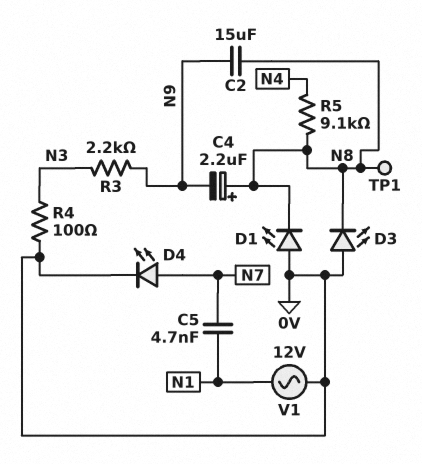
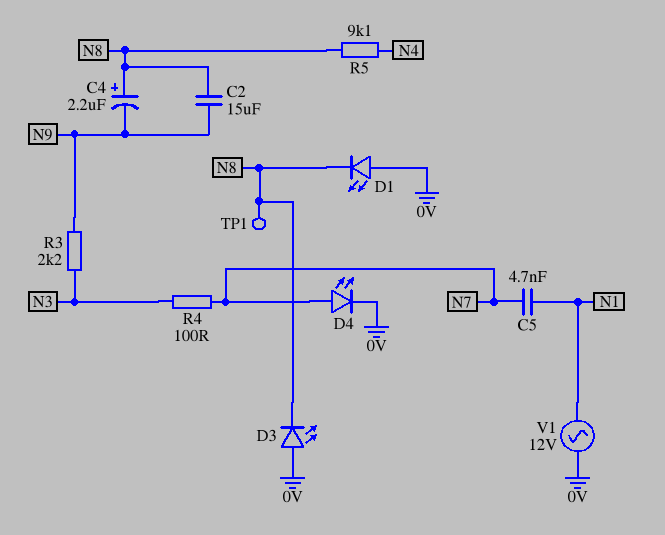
R4: 100 (0V, N3) -> 100 (N3, N7)

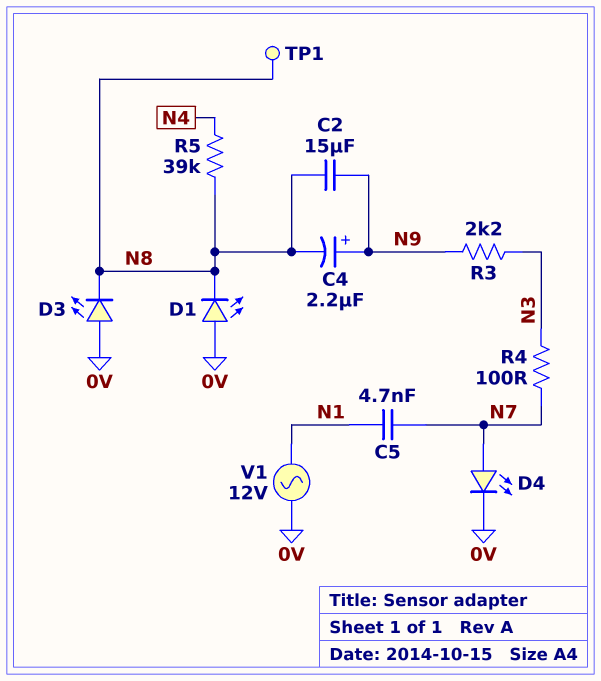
C4: 2.2uF (plus N8, minus N9) -> 2.2uF (plus N9, minus N8)
R5: 9.1k (N4, N8) -> 39k (N4, N8)

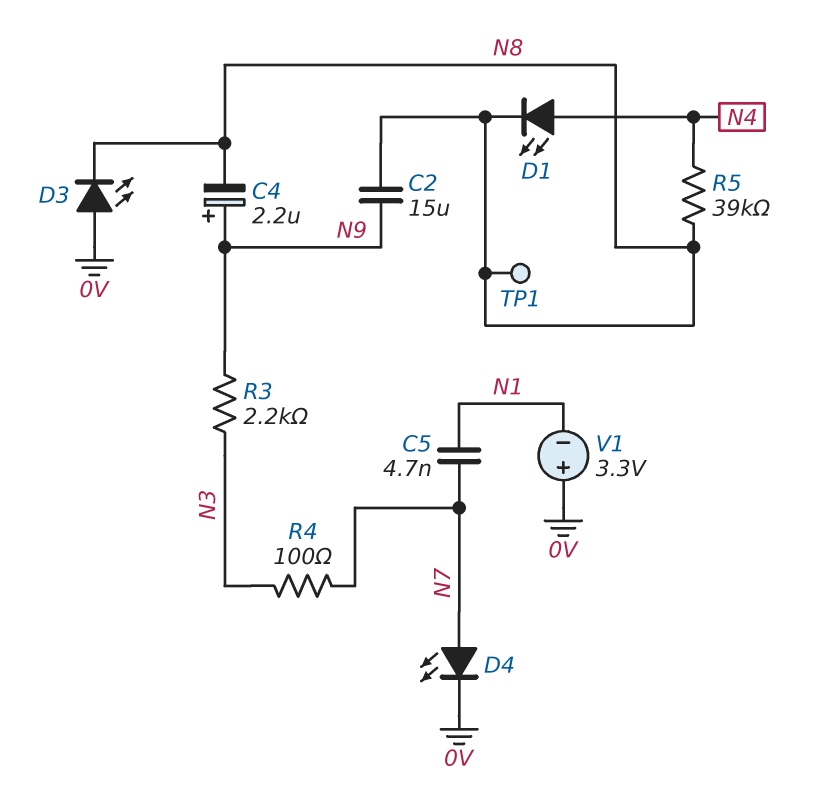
D1: LED (A 0V, K N8) -> LED (A N4, K N8)
V1: AC 12V (0V, N1) -> 3.3V (plus 0V, minus N1)

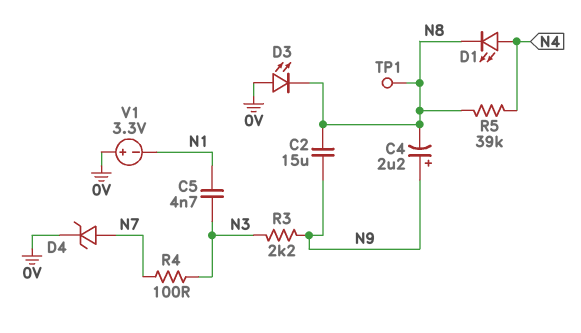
C5: 4.7nF (N1, N7) -> 4.7nF (N1, N3)
D4: LED (A N7, K 0V) -> zener (A N7, K 0V)

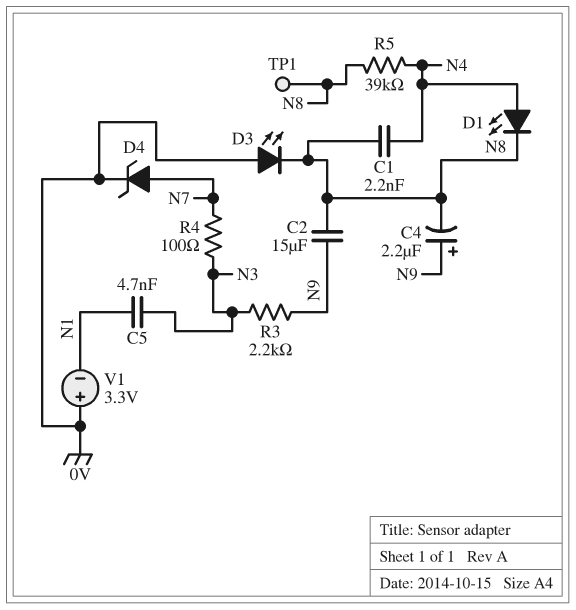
C1: none -> 2.2nF (N4, N8)

